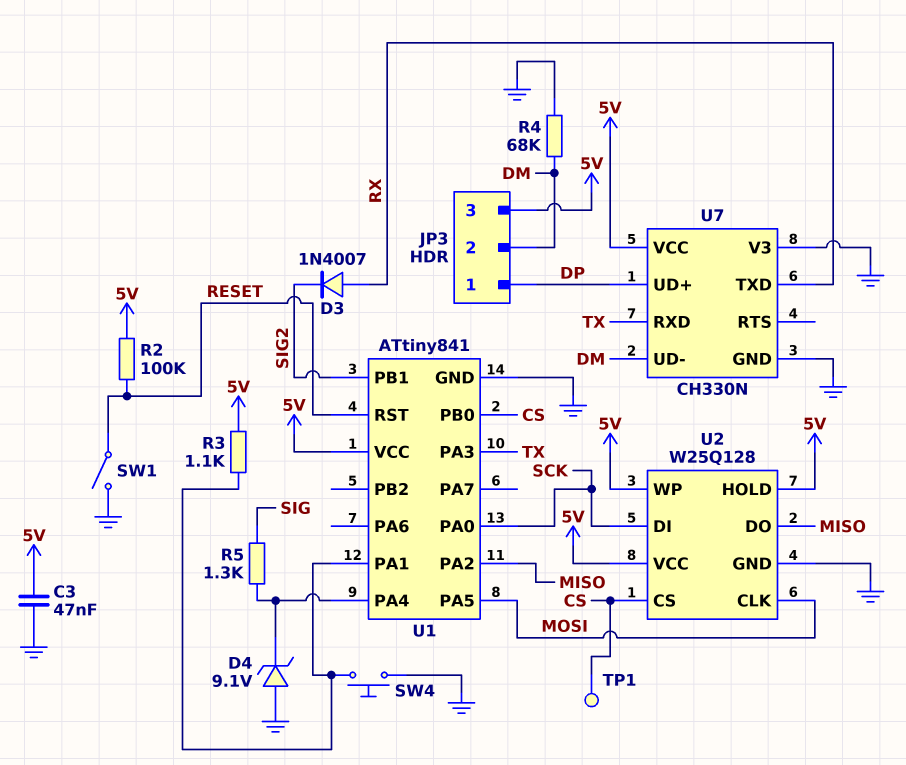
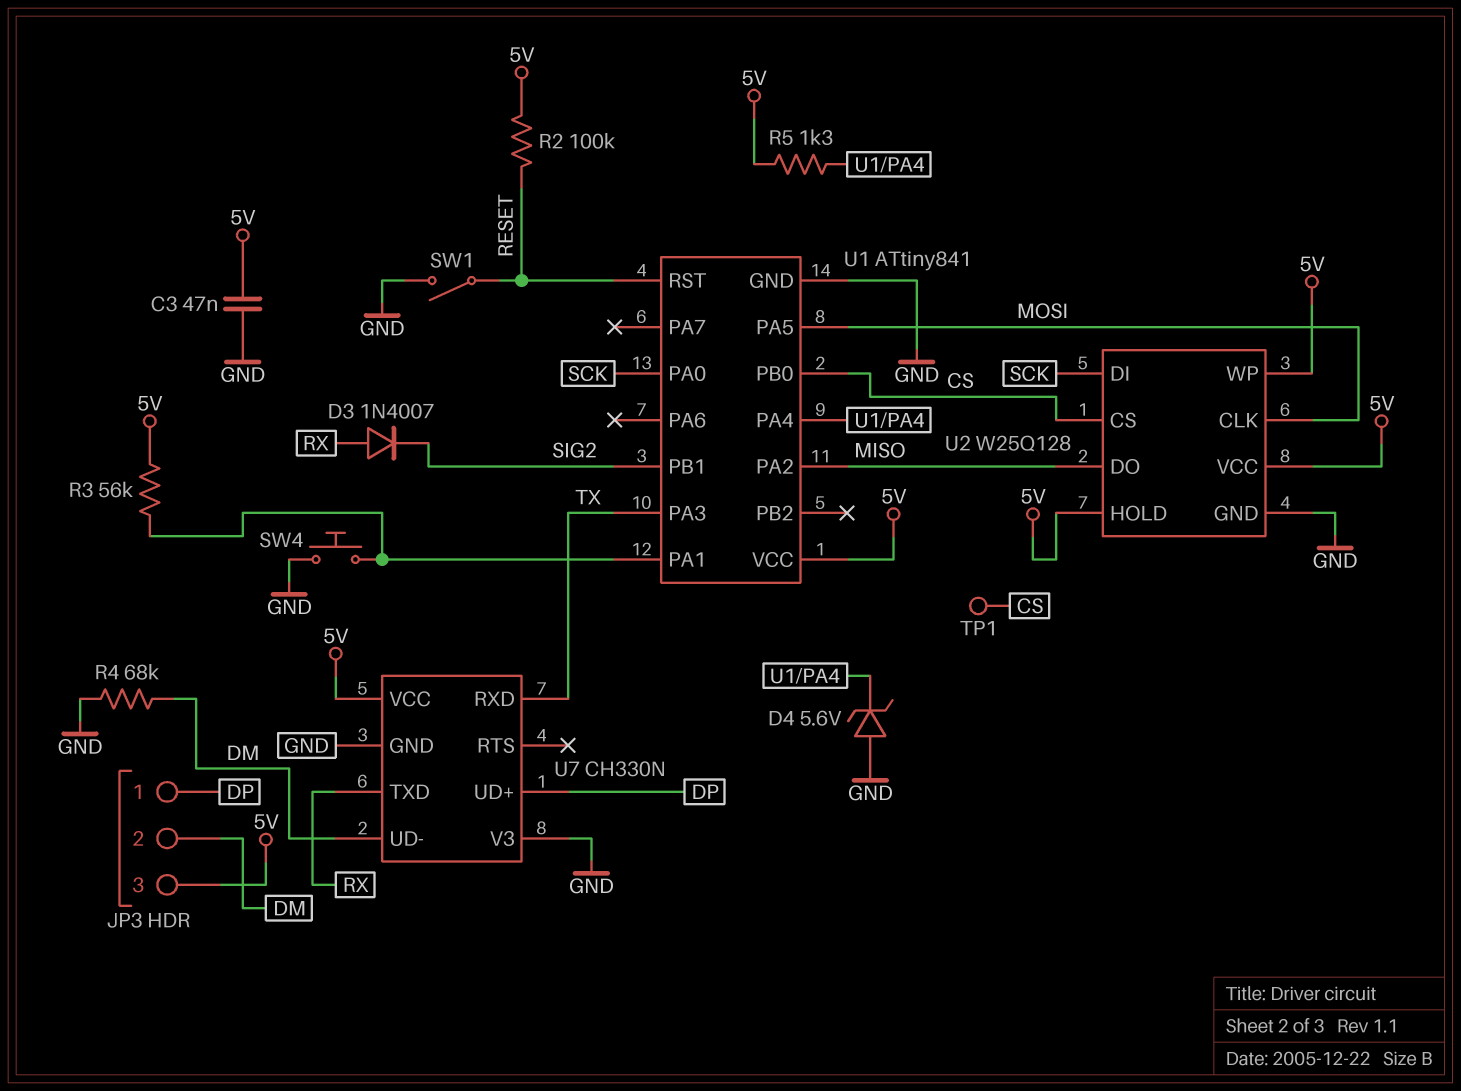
D4: zener 9.1V (A GND, K U1/PA4) -> zener 5.6V (A GND, K U1/PA4)
R3: 1.1k (5V, U1/PA1) -> 56k (5V, U1/PA1)
R5: 1.3k (SIG, U1/PA4) -> 1.3k (5V, U1/PA4)

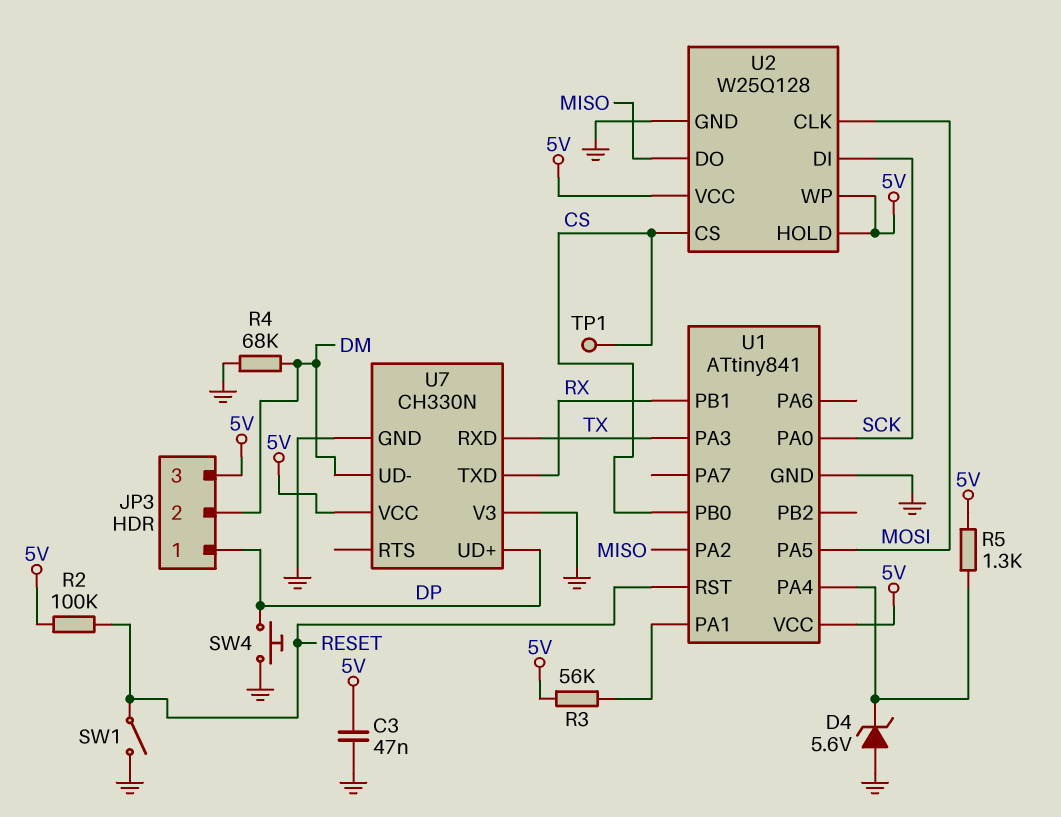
D3: diode 1N4007 (A RX, K SIG2) -> none
SW4: button (GND, U1/PA1) -> button (DP, GND)
U1 pin PB1: SIG2 -> RX

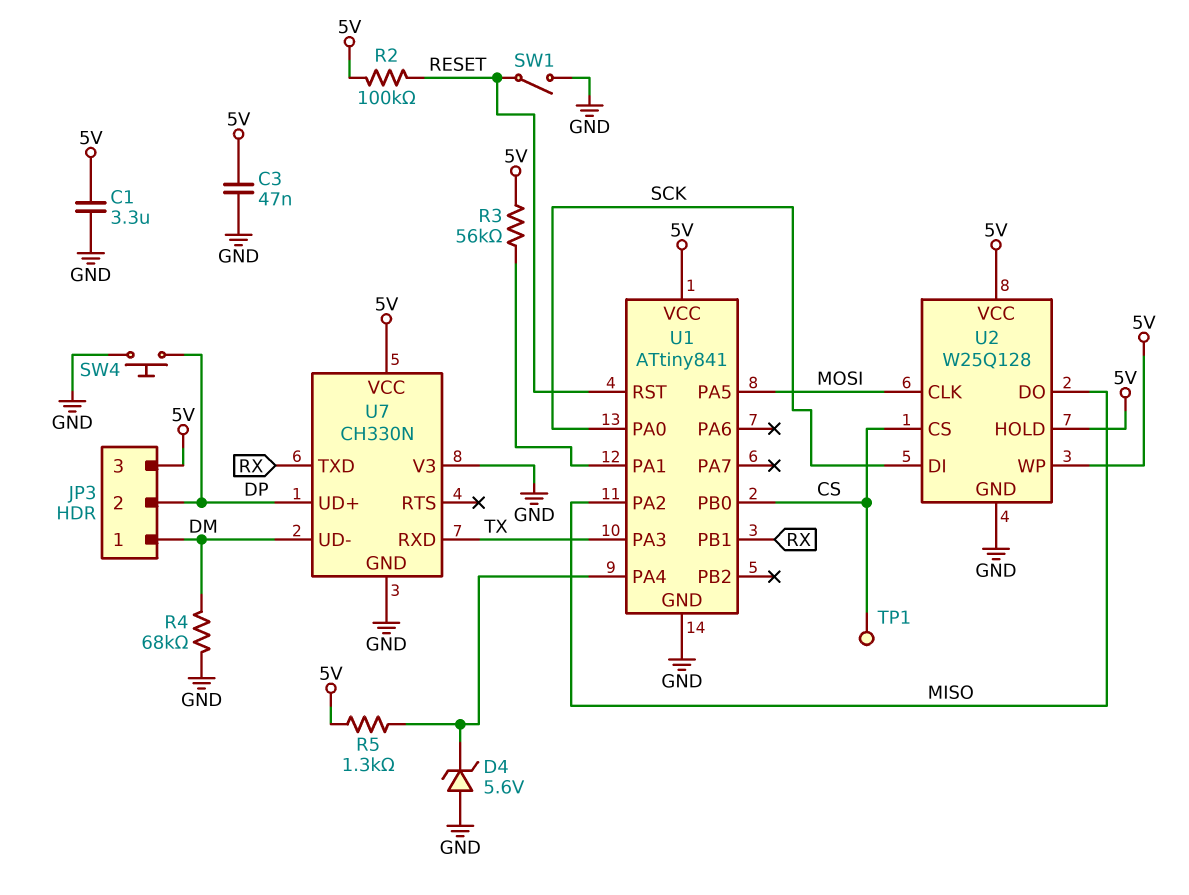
C1: none -> 3.3uF (5V, GND)
JP3 pin 1: DP -> DM
JP3 pin 2: DM -> DP

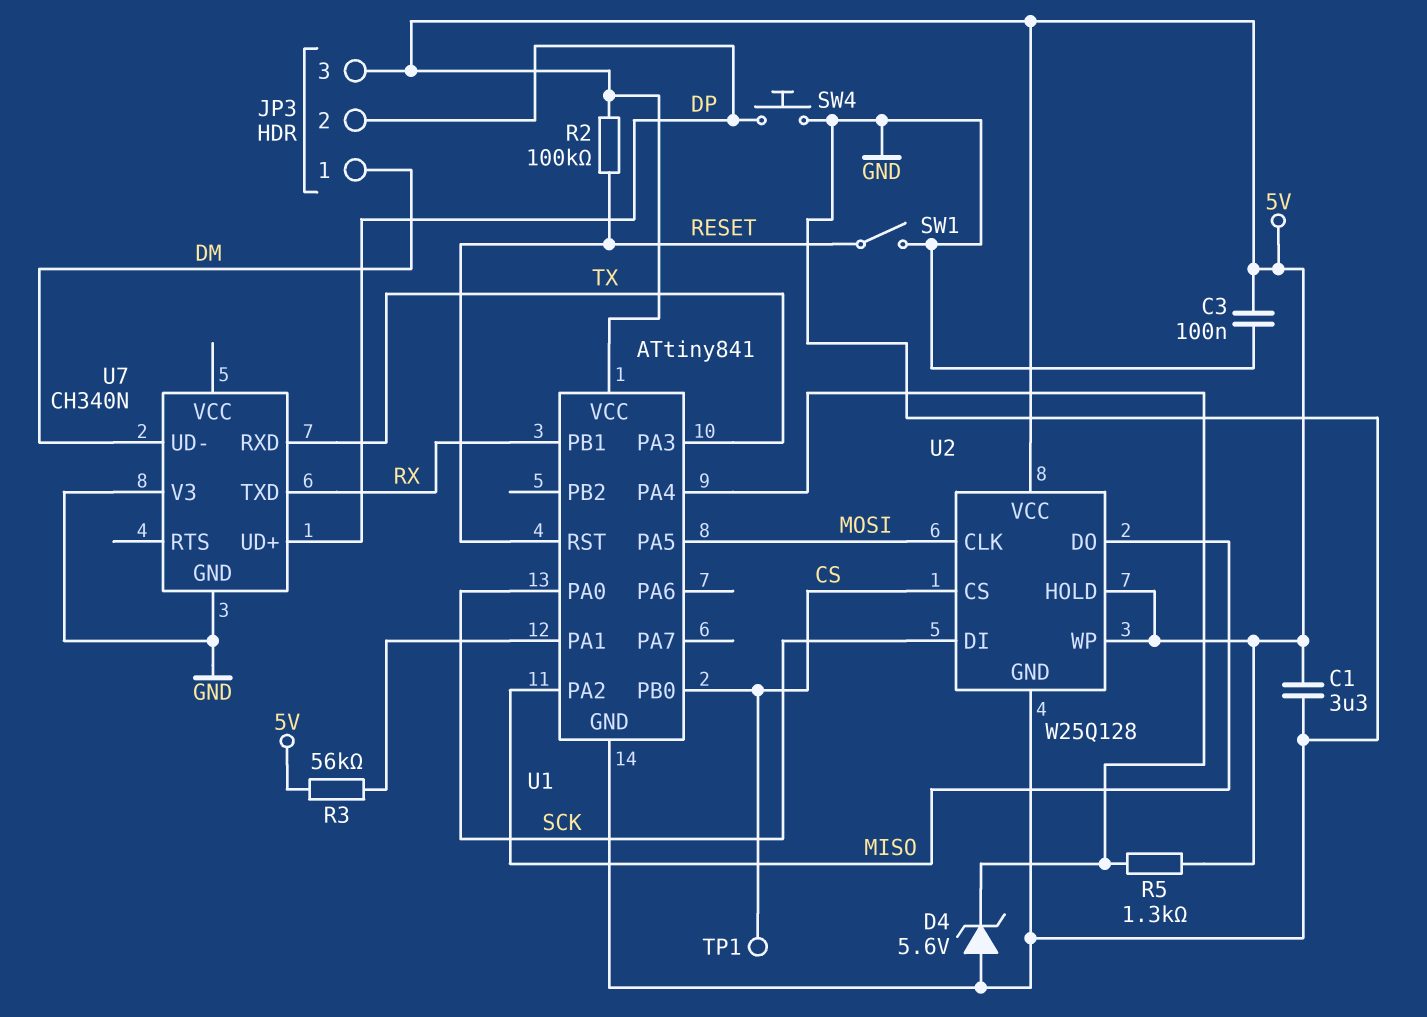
C3: 47nF (5V, GND) -> 100nF (5V, GND)
R4: 68k (DM, GND) -> none
U7: CH330N -> CH340N
U7 pin VCC: 5V -> none

